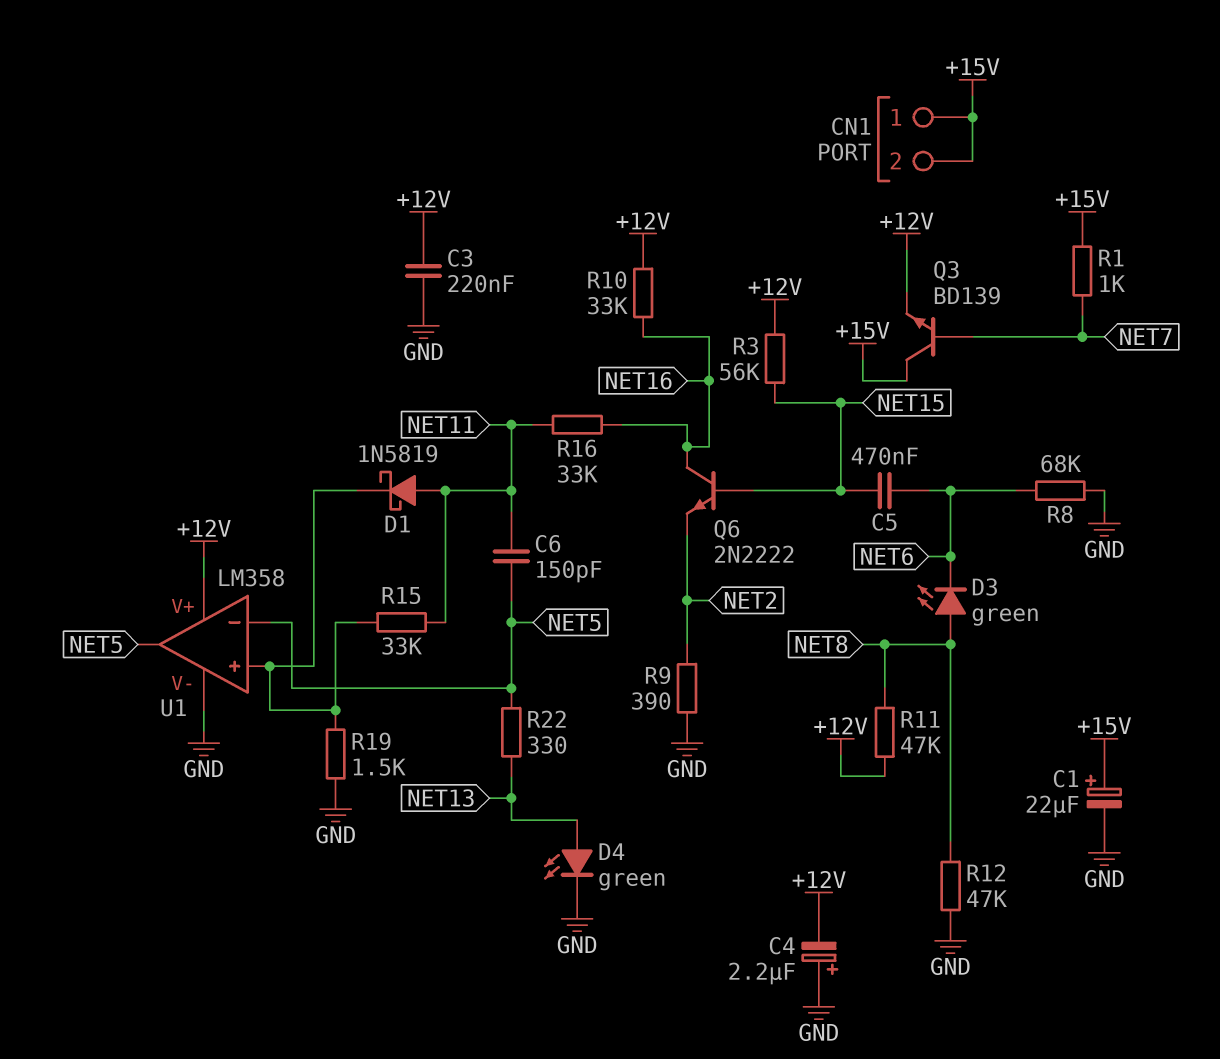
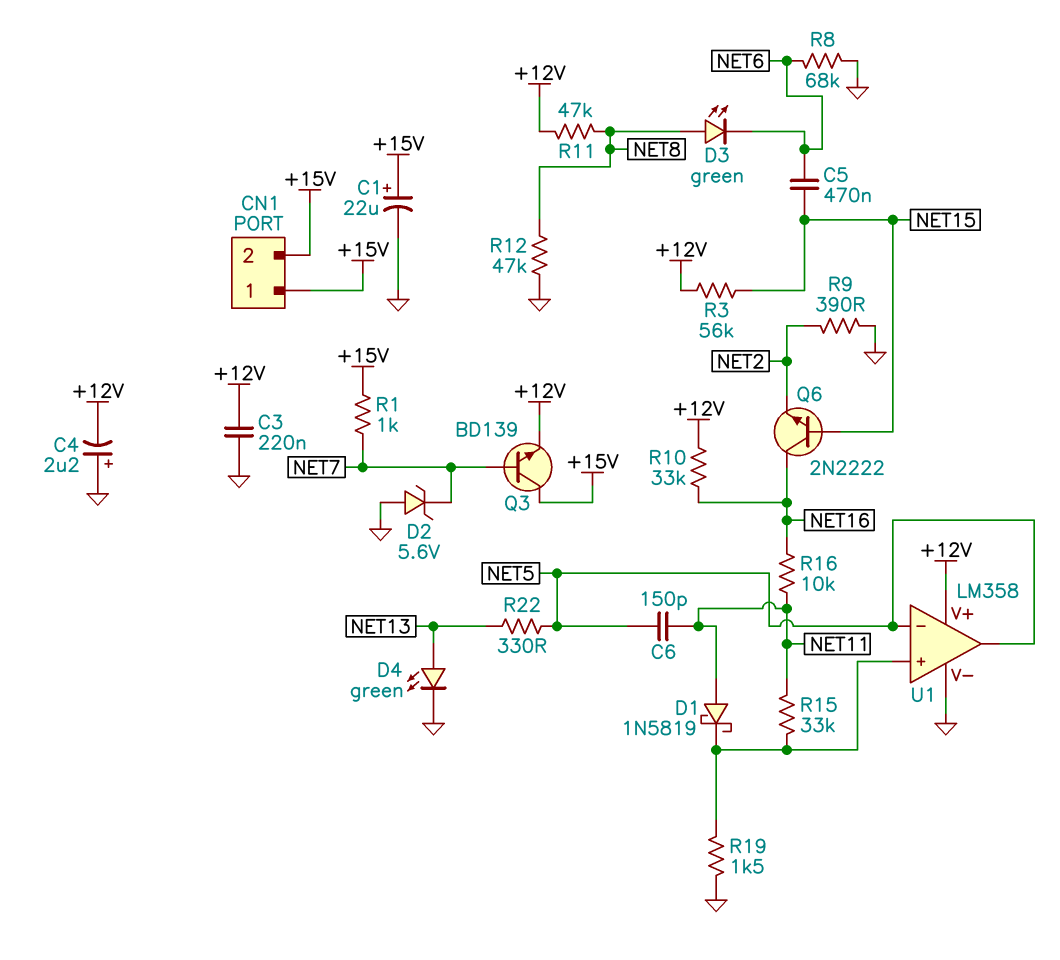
D2: none -> zener 5.6V (A GND, K NET7)
R16: 33k (NET11, NET16) -> 10k (NET11, NET16)

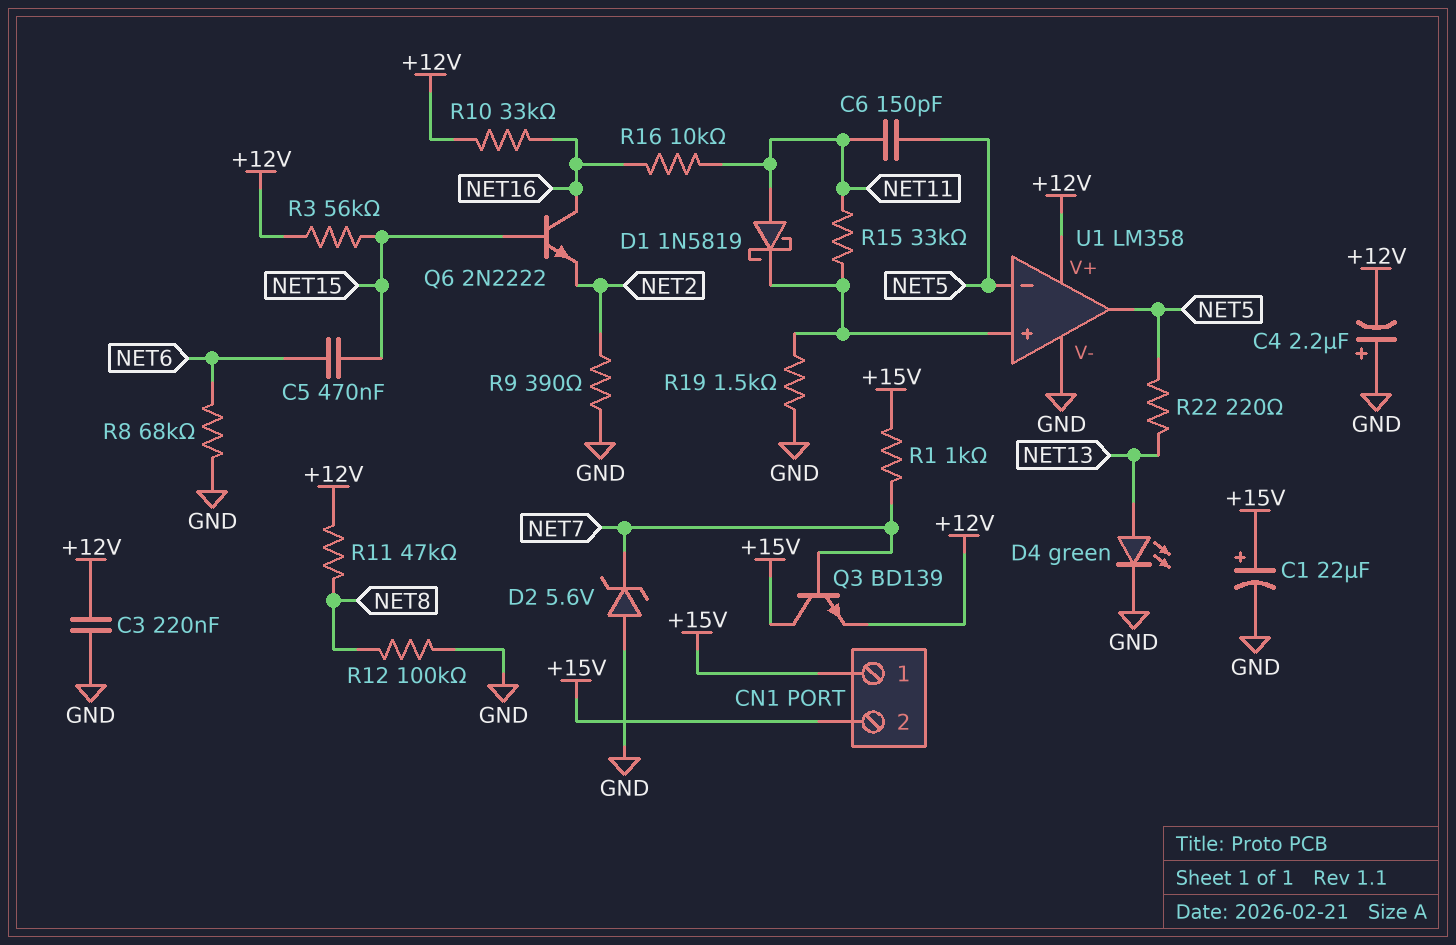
D3: LED green (A NET8, K NET6) -> none
R12: 47k (GND, NET8) -> 100k (GND, NET8)
R22: 330 (NET5, NET13) -> 220 (NET5, NET13)

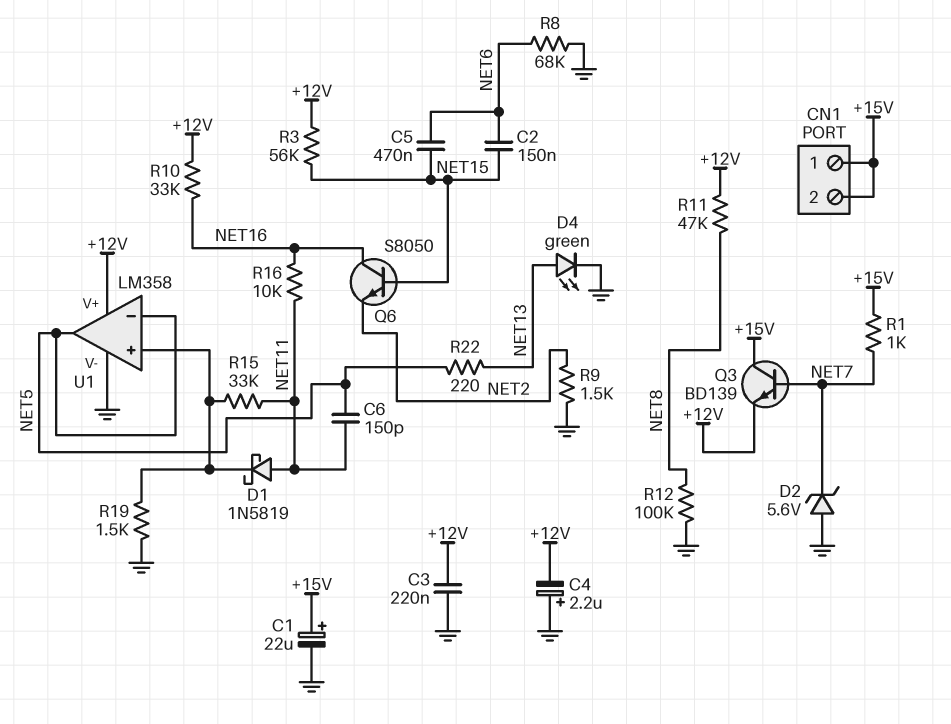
C2: none -> 150nF (NET6, NET15)
Q6: NPN 2N2222 (B NET15, C NET16, E NET2) -> NPN S8050 (B NET15, C NET16, E NET2)
R9: 390 (GND, NET2) -> 1.5k (GND, NET2)

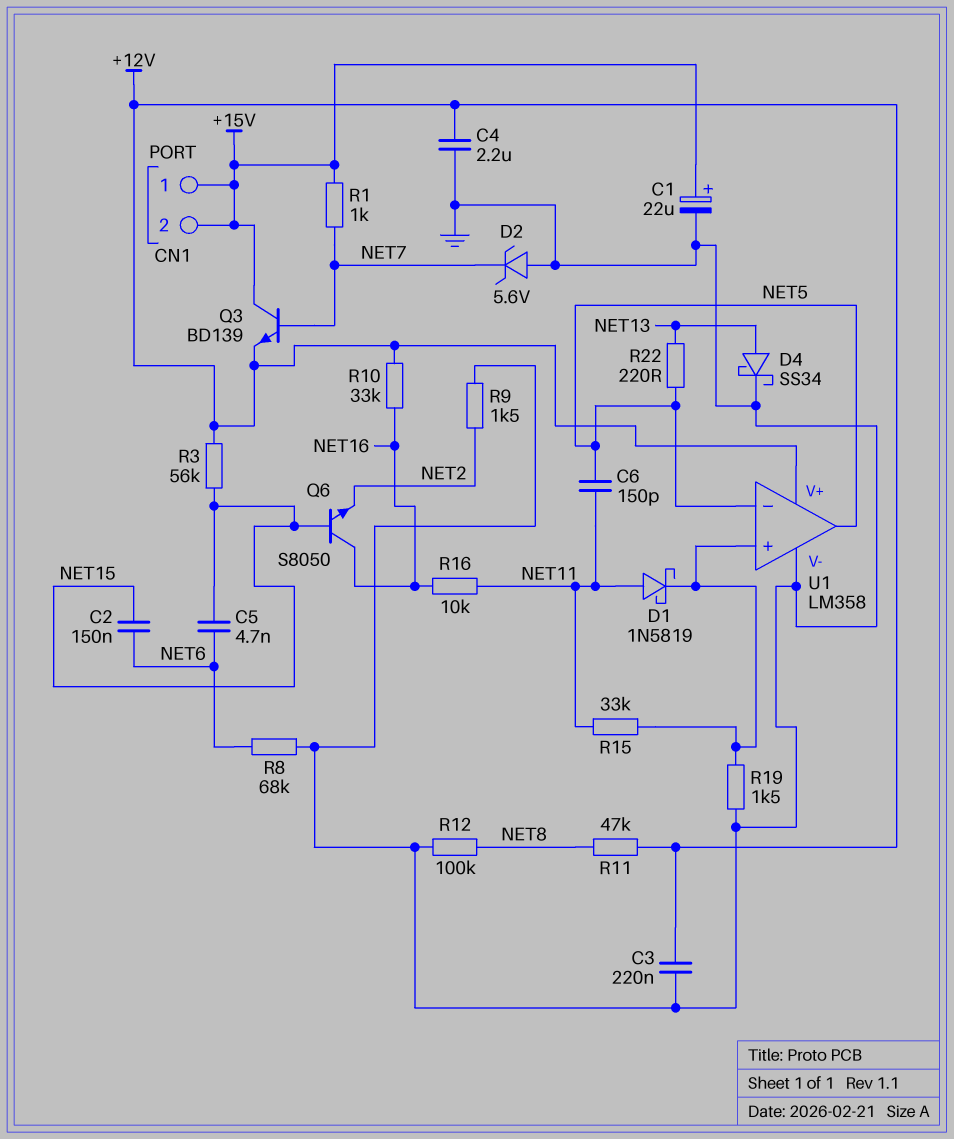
C4: 2.2uF (plus GND, minus +12V) -> 2.2uF (+12V, GND)
C5: 470nF (NET6, NET15) -> 4.7nF (NET6, NET15)
D4: LED green (A NET13, K GND) -> schottky SS34 (A NET13, K GND)

